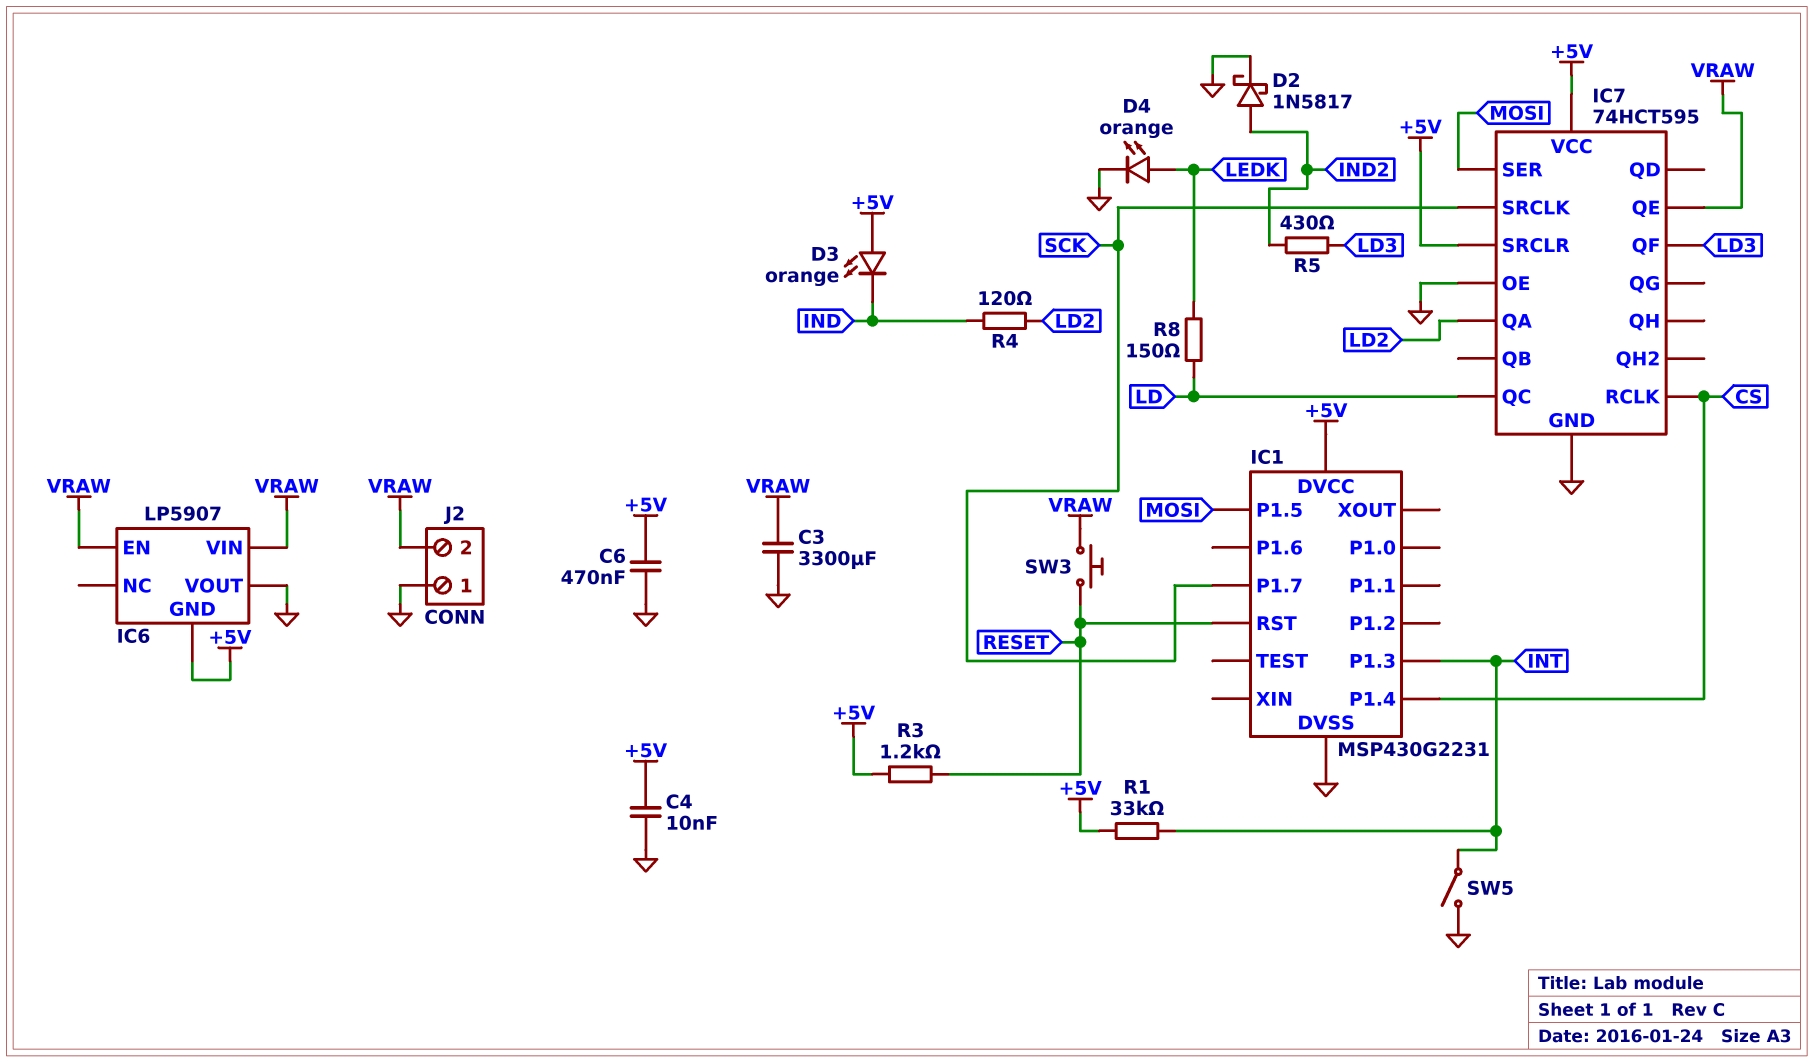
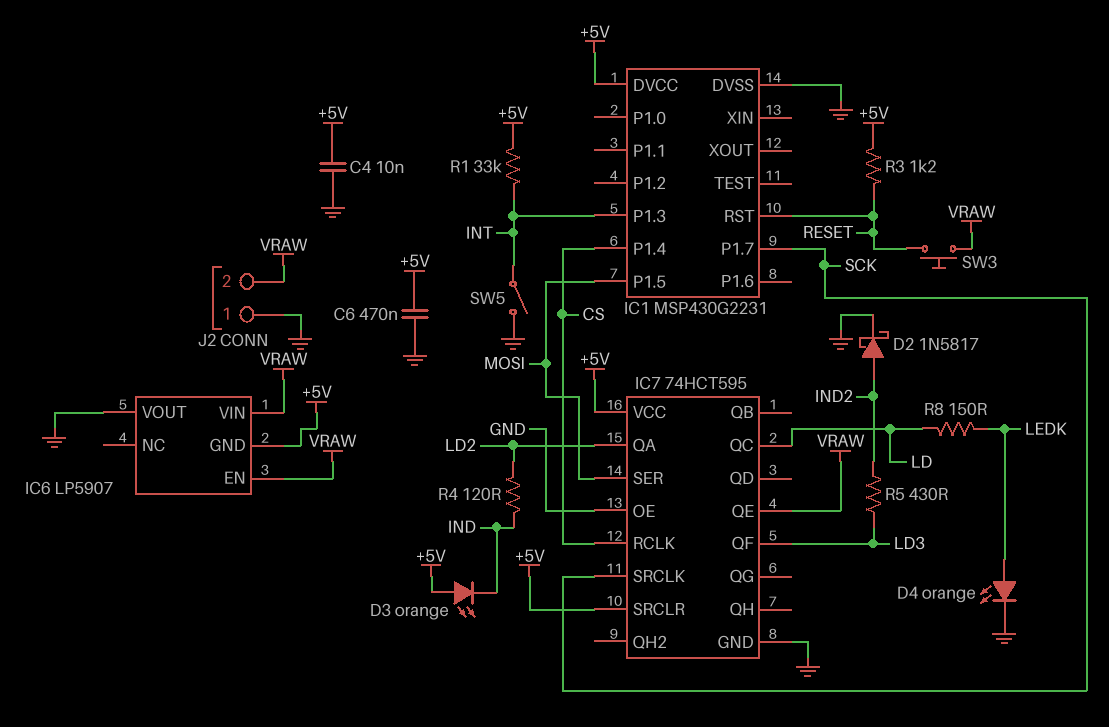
C3: 3300uF (GND, VRAW) -> none

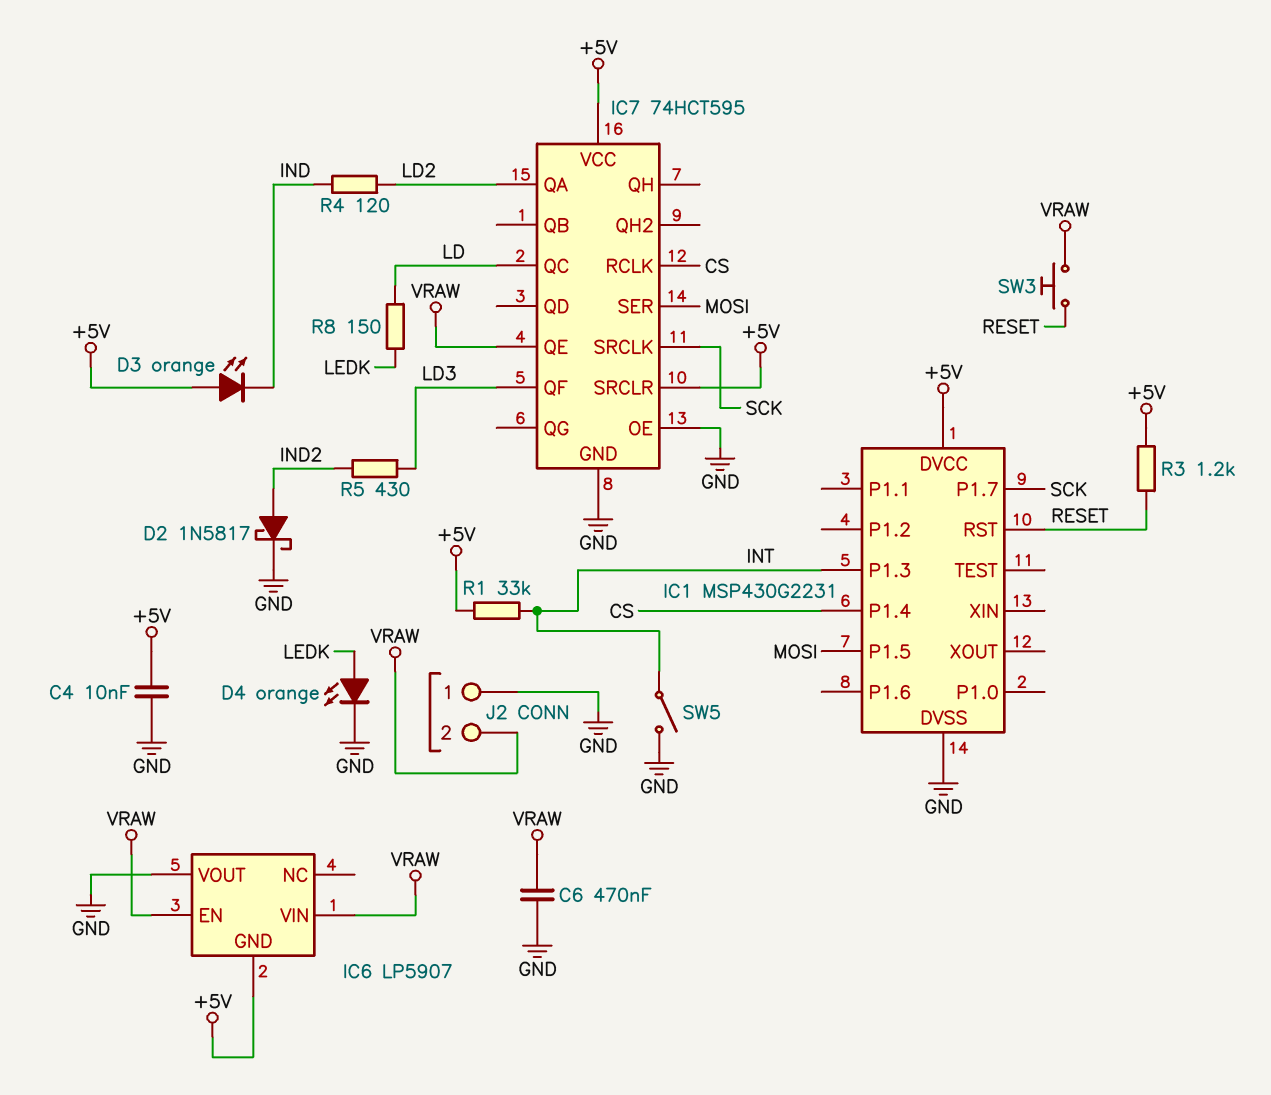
C6: 470nF (+5V, GND) -> 470nF (GND, VRAW)

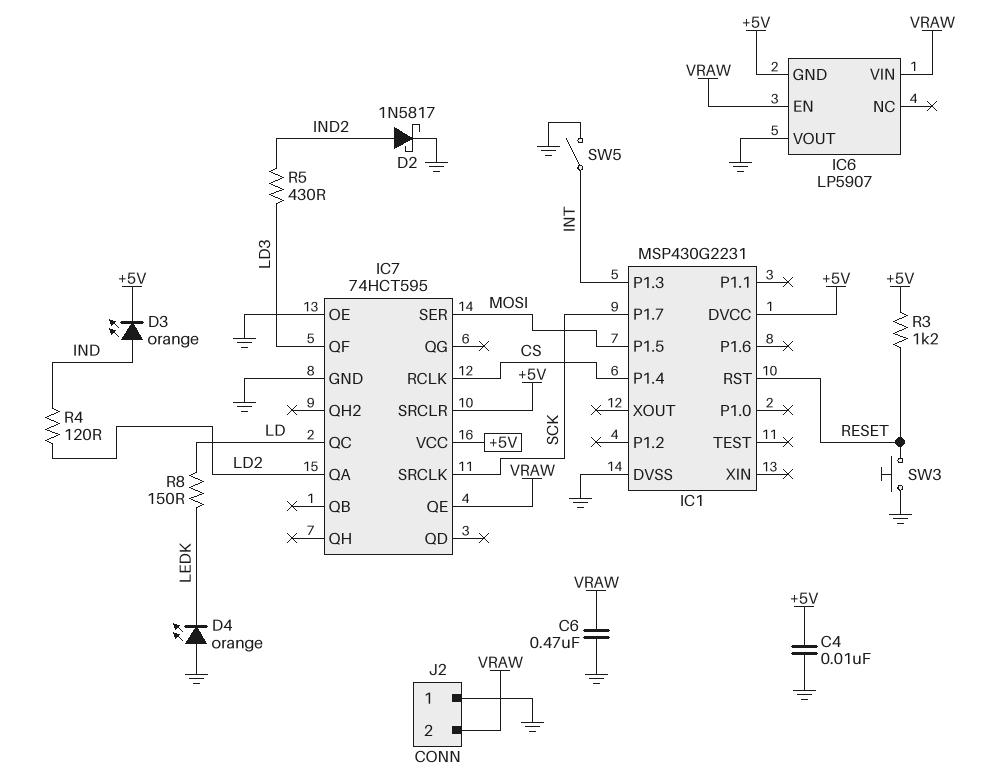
D3: LED orange (A +5V, K IND) -> LED orange (A IND, K +5V)
D4: LED orange (A LEDK, K GND) -> LED orange (A GND, K LEDK)
R1: 33k (+5V, INT) -> none
SW3: button (RESET, VRAW) -> button (GND, RESET)

